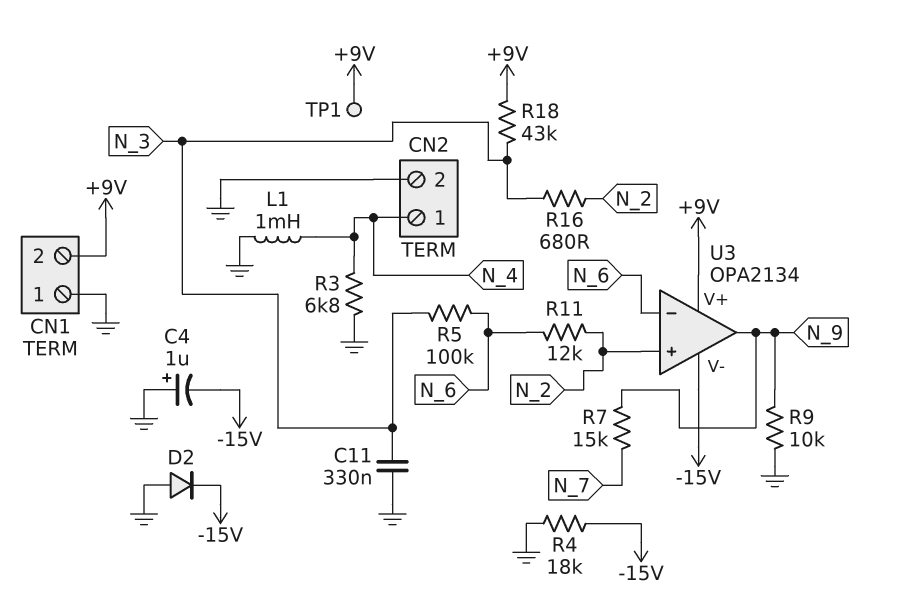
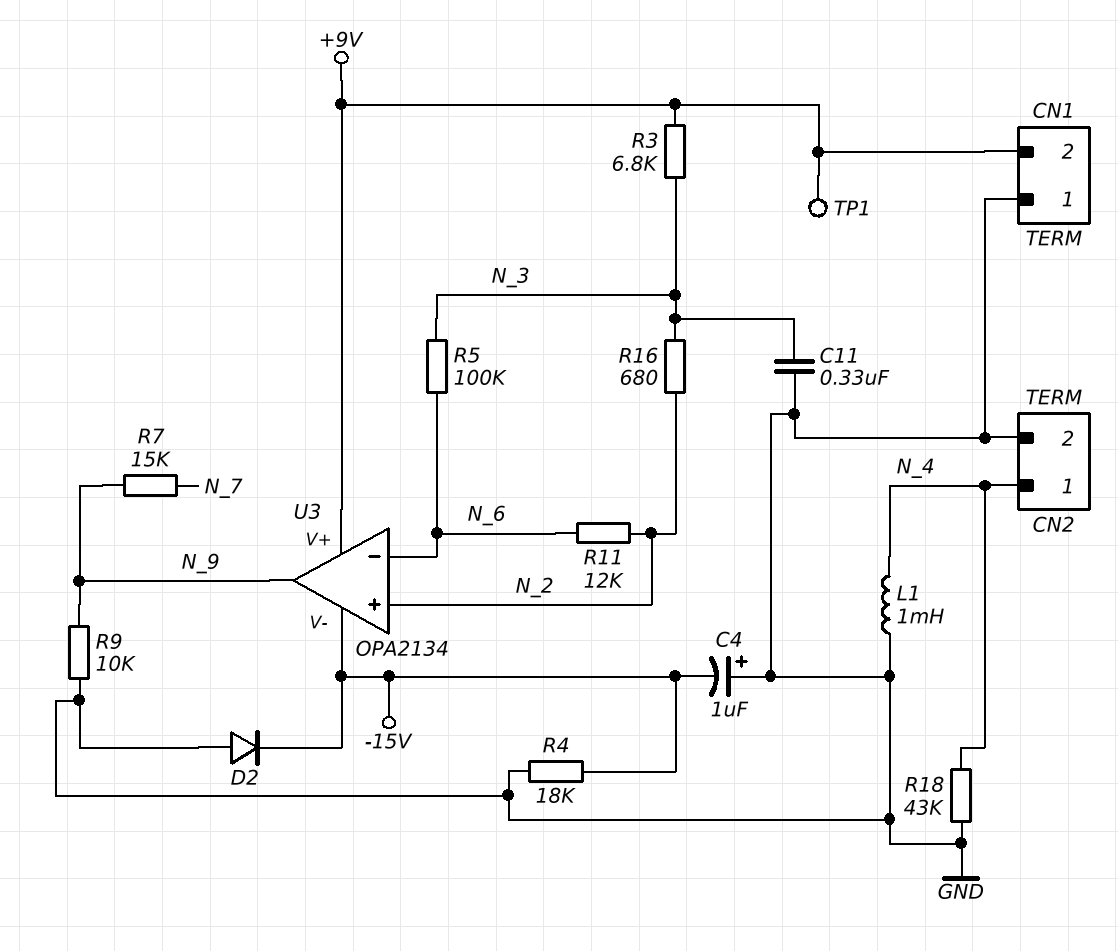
R3: 6.8k (GND, N_4) -> 6.8k (+9V, N_3)
R18: 43k (+9V, N_3) -> 43k (GND, N_4)

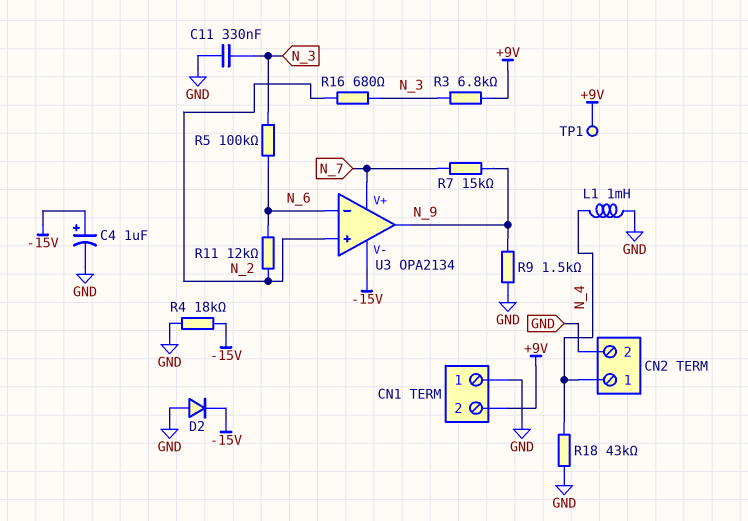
C4: 1uF (plus GND, minus -15V) -> 1uF (plus -15V, minus GND)
R9: 10k (GND, N_9) -> 1.5k (GND, N_9)
U3 pin V+: +9V -> N_7

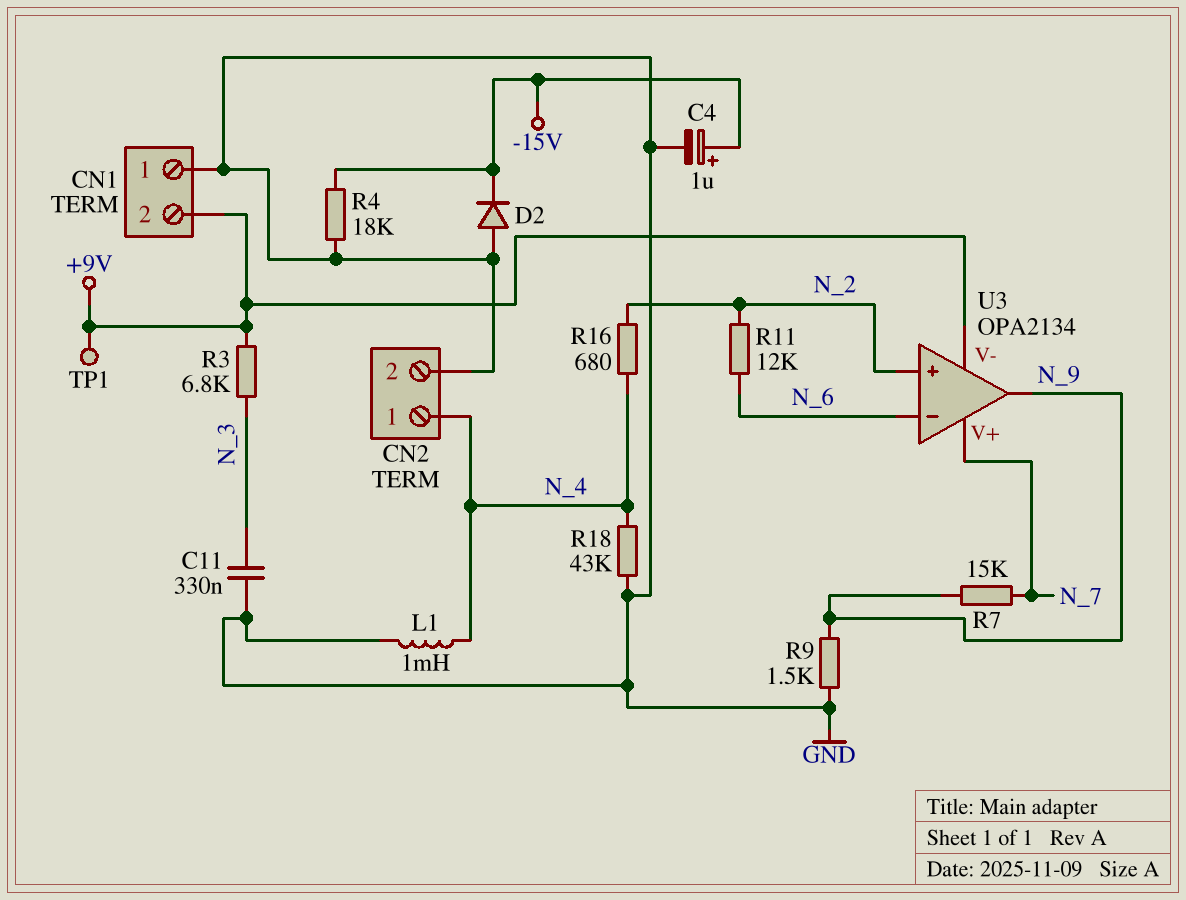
R5: 100k (N_3, N_6) -> none
R16: 680 (N_2, N_3) -> 680 (N_2, N_4)
U3 pin V-: -15V -> +9V

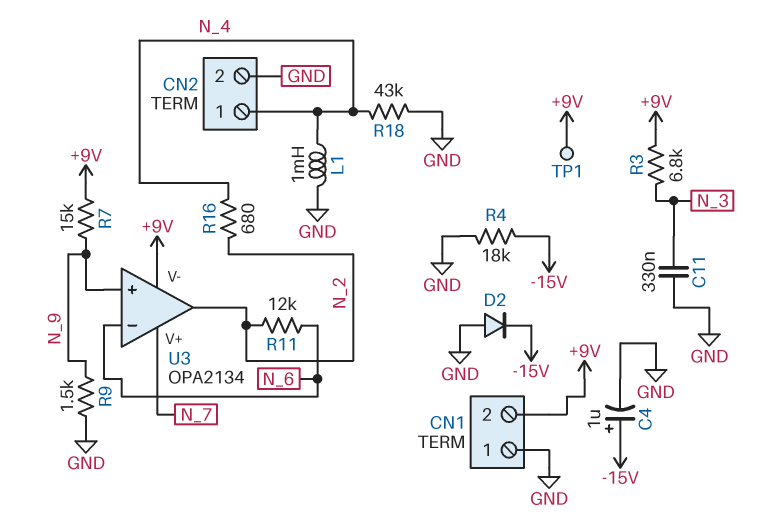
R7: 15k (N_7, N_9) -> 15k (+9V, N_9)
U3 pin in+: N_2 -> N_9
U3 pin out: N_9 -> N_2

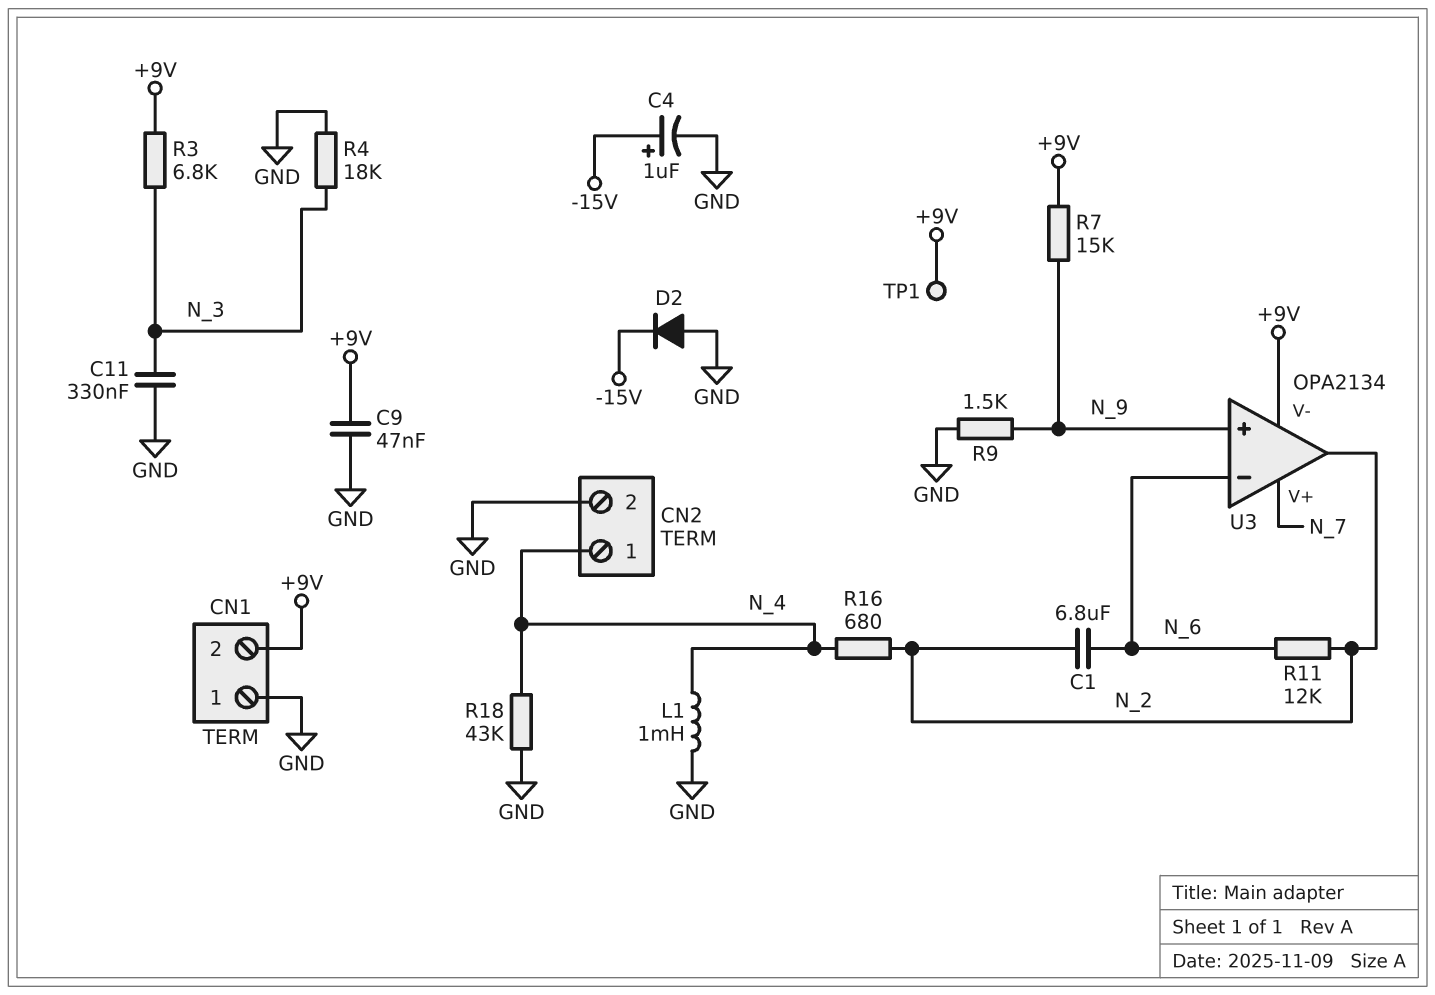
C1: none -> 6.8uF (N_2, N_6)
C9: none -> 47nF (+9V, GND)
R4: 18k (-15V, GND) -> 18k (GND, N_3)

